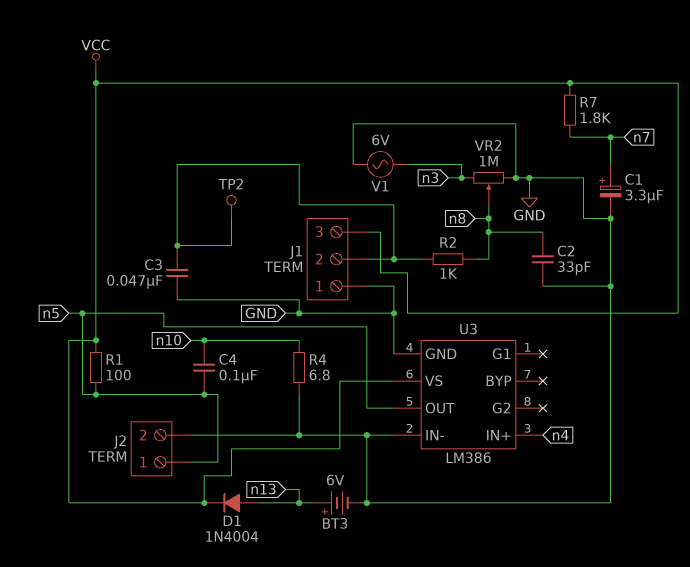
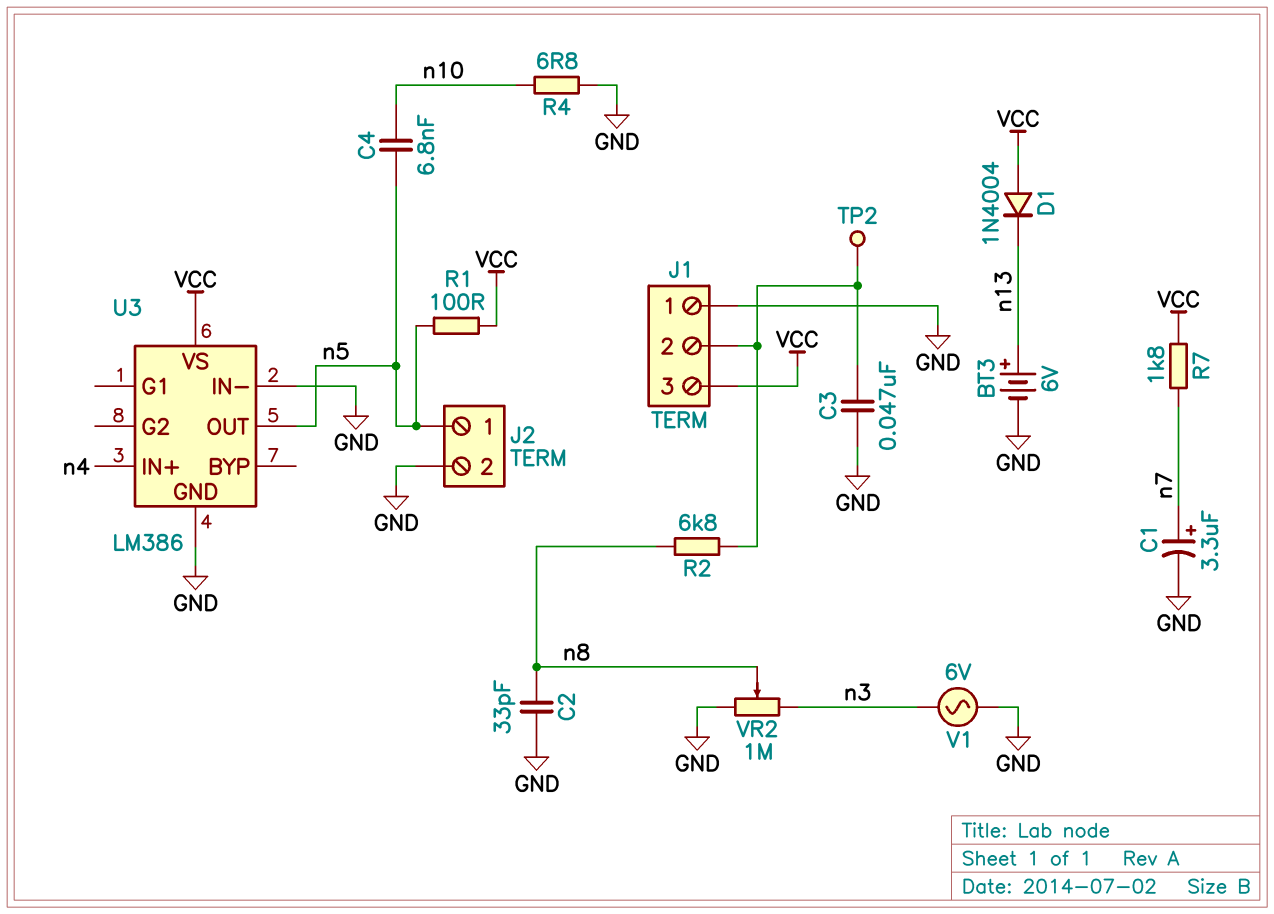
C4: 100nF (n5, n10) -> 6.8nF (n5, n10)
D1: diode 1N4004 (A n13, K VCC) -> diode 1N4004 (A VCC, K n13)
R2: 1k (J1/2, n8) -> 6.8k (J1/2, n8)

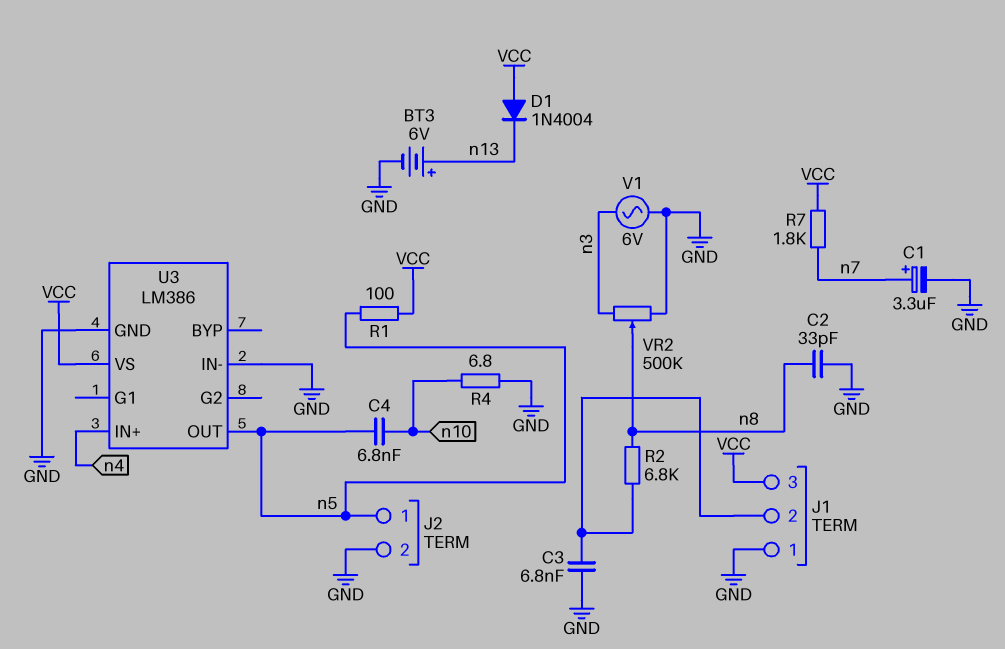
C3: 47nF (GND, J1/2) -> 6.8nF (GND, J1/2)
TP2: test point (J1/2) -> none
VR2: 1M (GND, n3, wiper n8) -> 500k (GND, n3, wiper n8)

